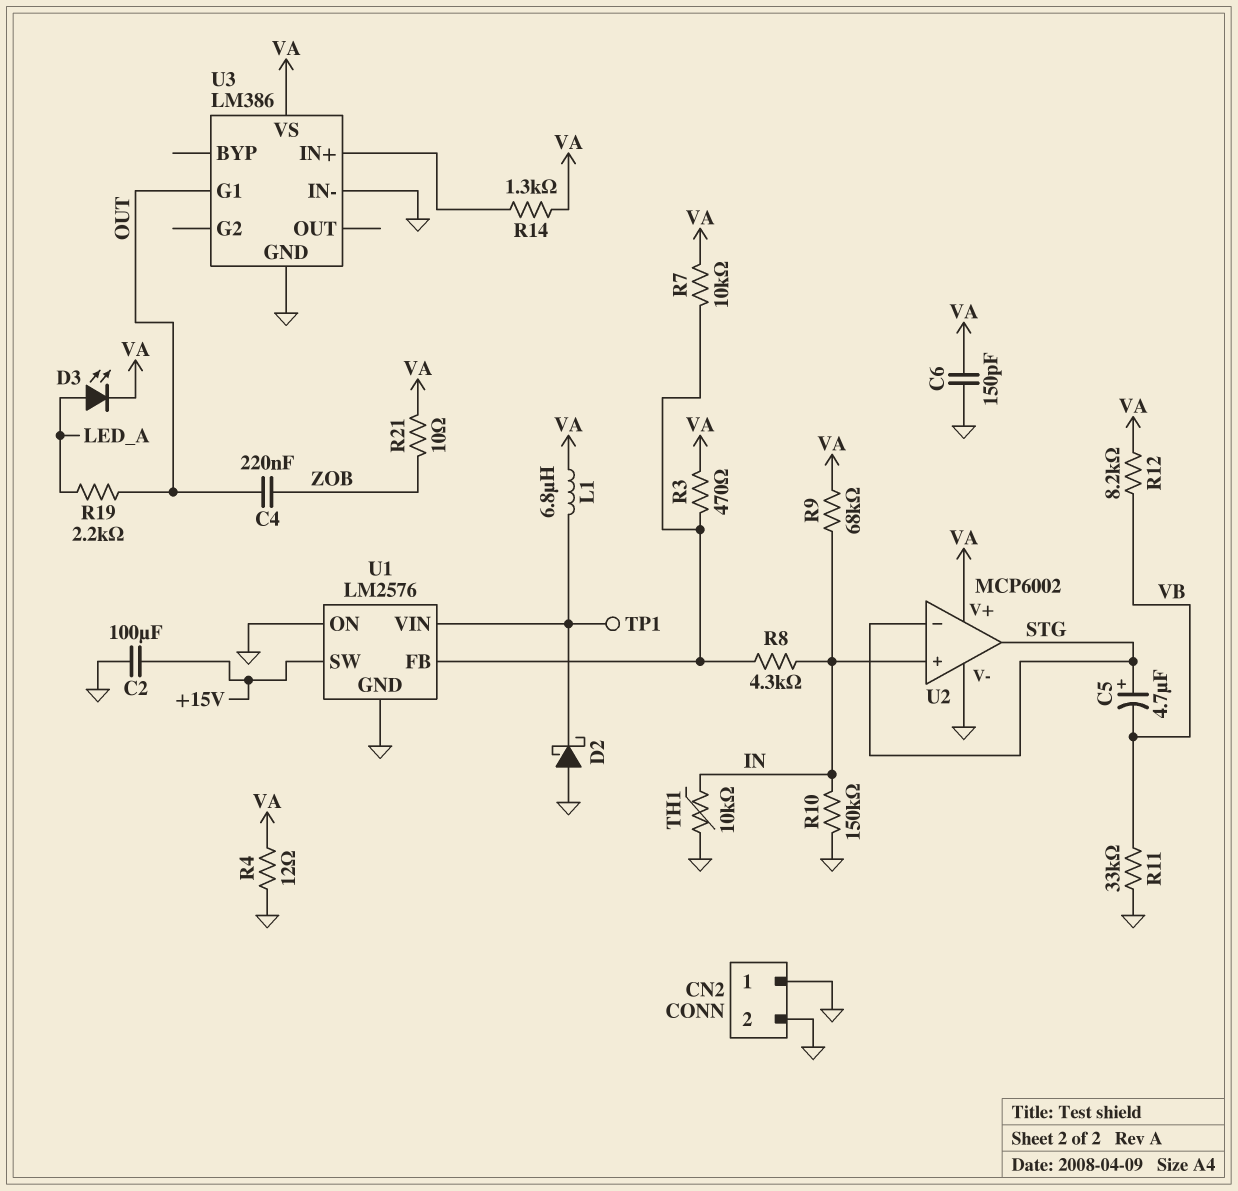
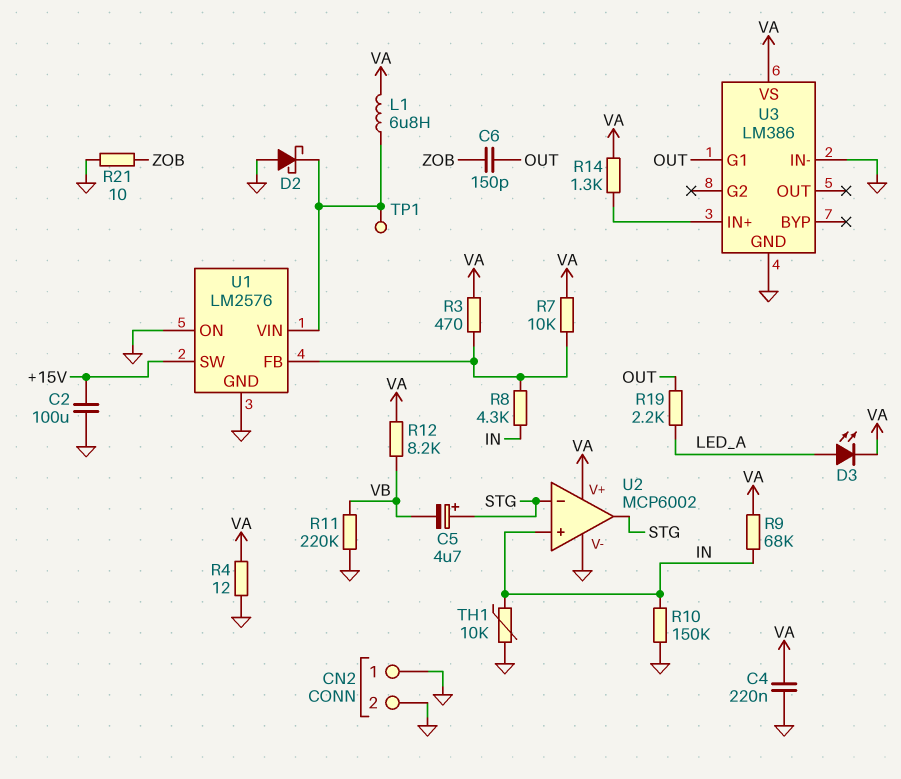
C4: 220nF (OUT, ZOB) -> 220nF (GND, VA)
C6: 150pF (GND, VA) -> 150pF (OUT, ZOB)
R11: 33k (GND, VB) -> 220k (GND, VB)
R21: 10 (VA, ZOB) -> 10 (GND, ZOB)

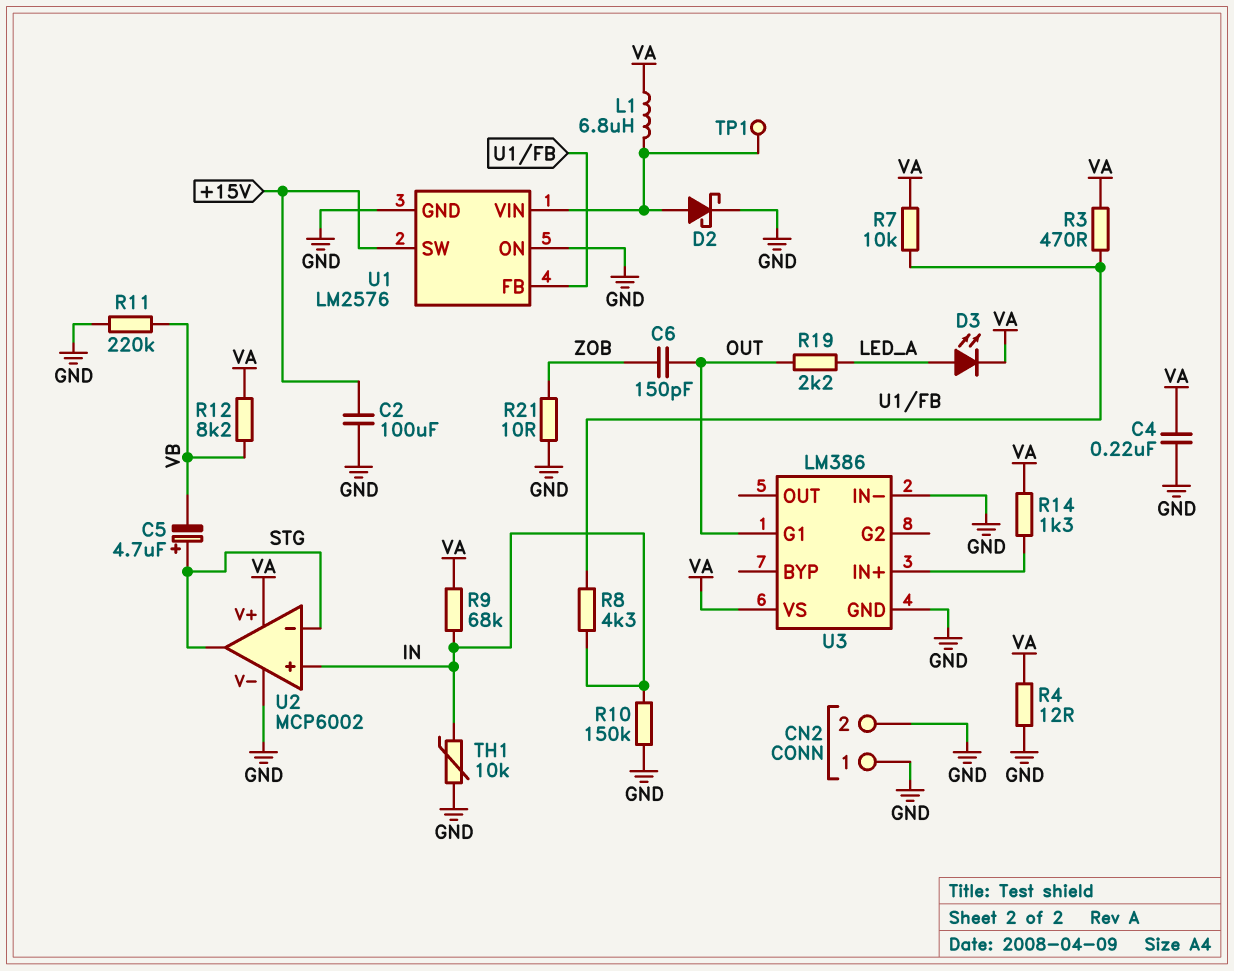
D2: schottky (A GND, K U1/VIN) -> schottky (A U1/VIN, K GND)

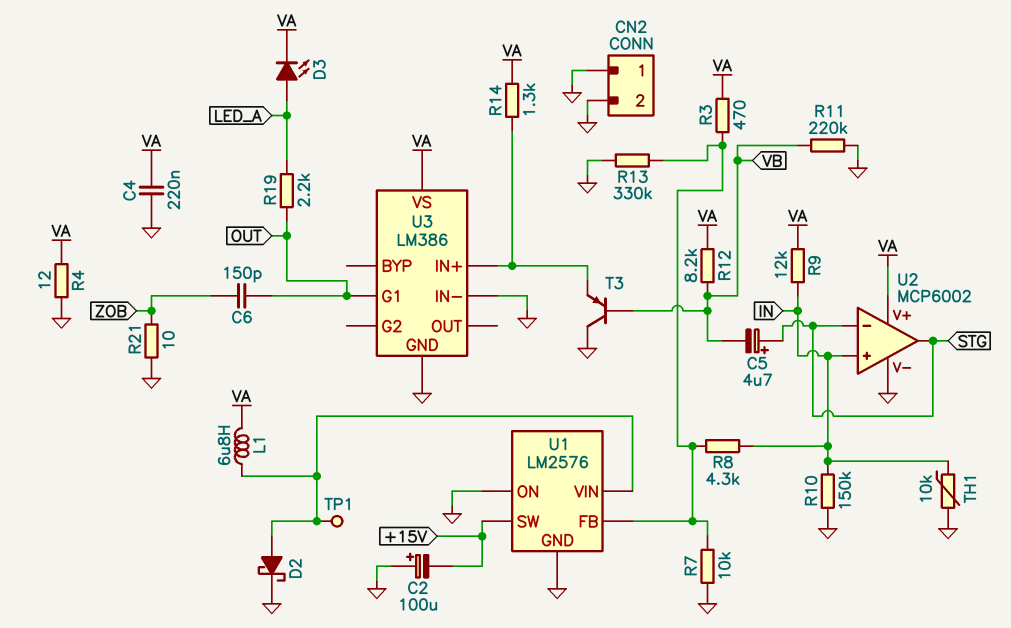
C2: 100uF (+15V, GND) -> 100uF (plus GND, minus +15V)
R7: 10k (U1/FB, VA) -> 10k (GND, U1/FB)
R9: 68k (IN, VA) -> 12k (IN, VA)
R13: none -> 330k (GND, U1/FB)
T3: none -> PNP (B VB, C GND, E U3/IN+)

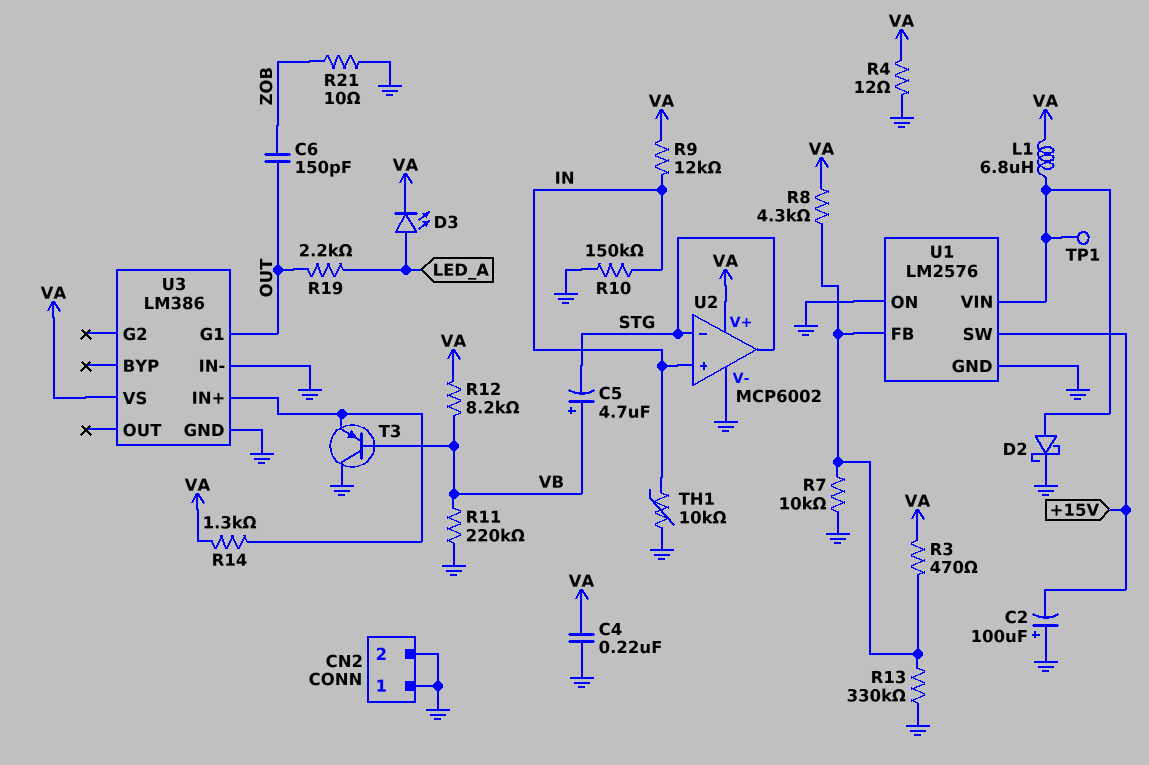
C5: 4.7uF (plus STG, minus VB) -> 4.7uF (plus VB, minus STG)
R8: 4.3k (IN, U1/FB) -> 4.3k (U1/FB, VA)

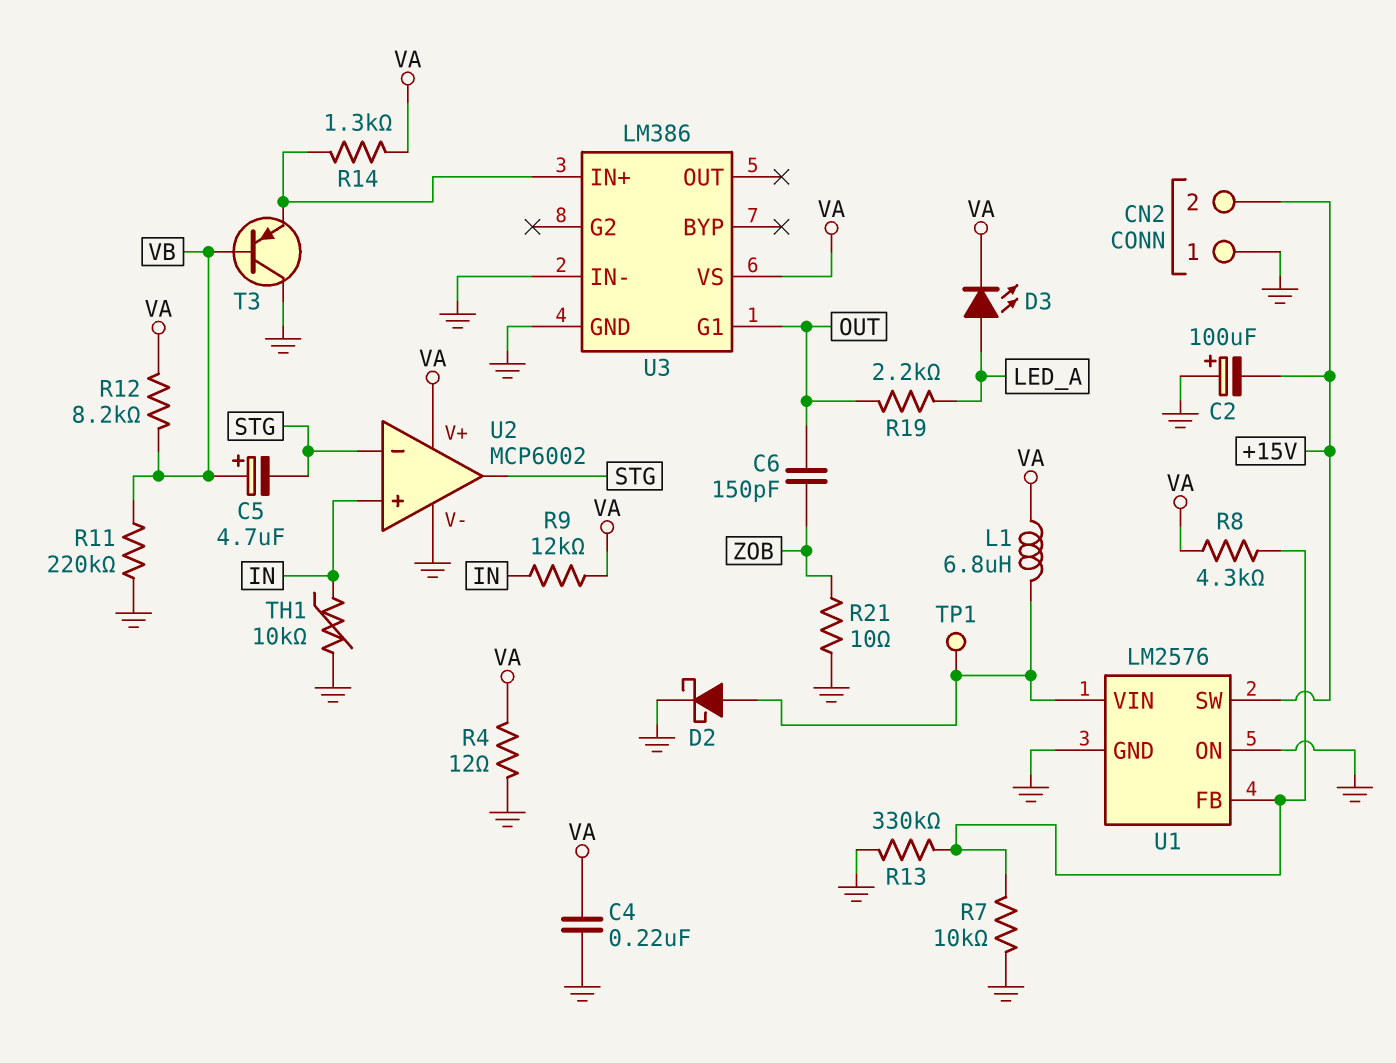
CN2 pin 2: GND -> +15V
R3: 470 (U1/FB, VA) -> none
R10: 150k (GND, IN) -> none

